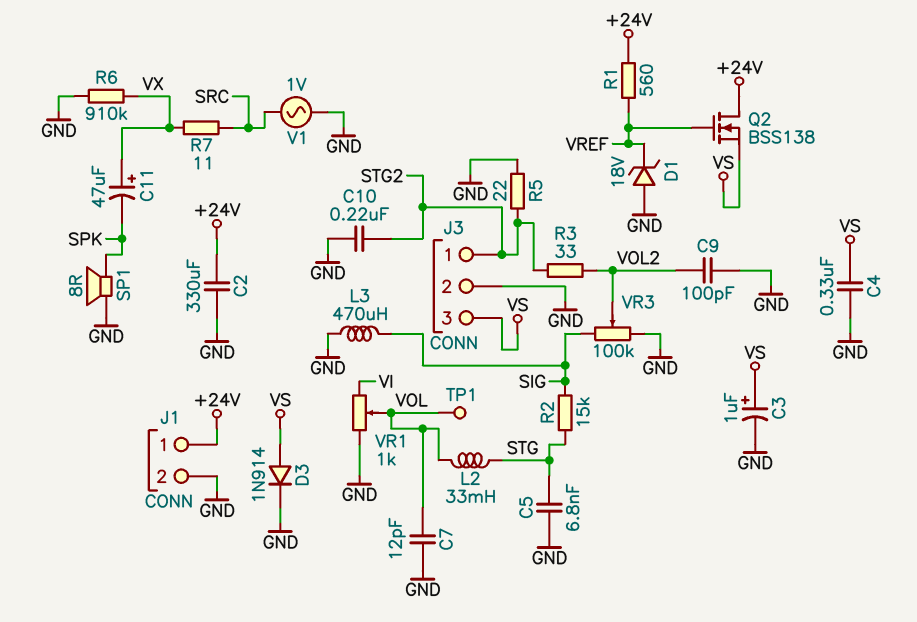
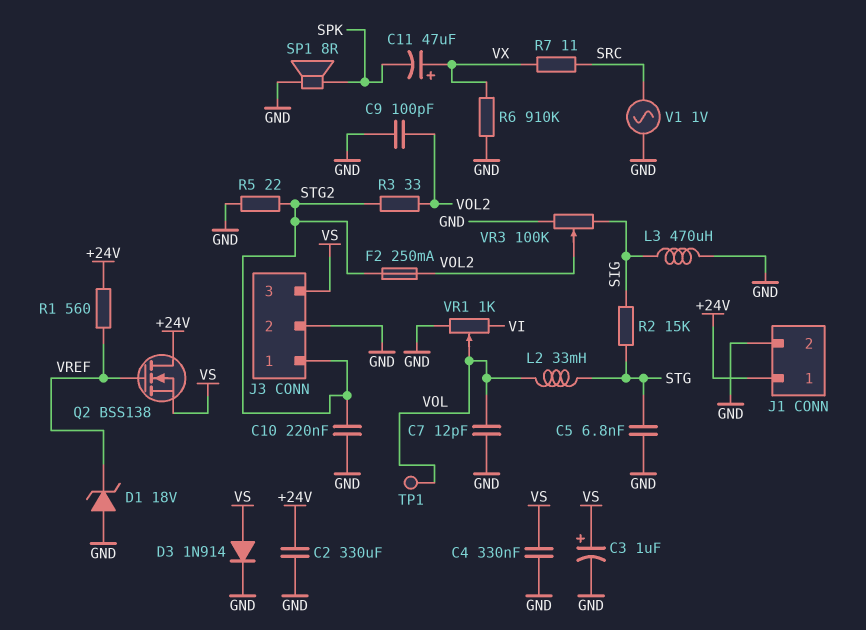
F2: none -> 250mA (STG2, VOL2)

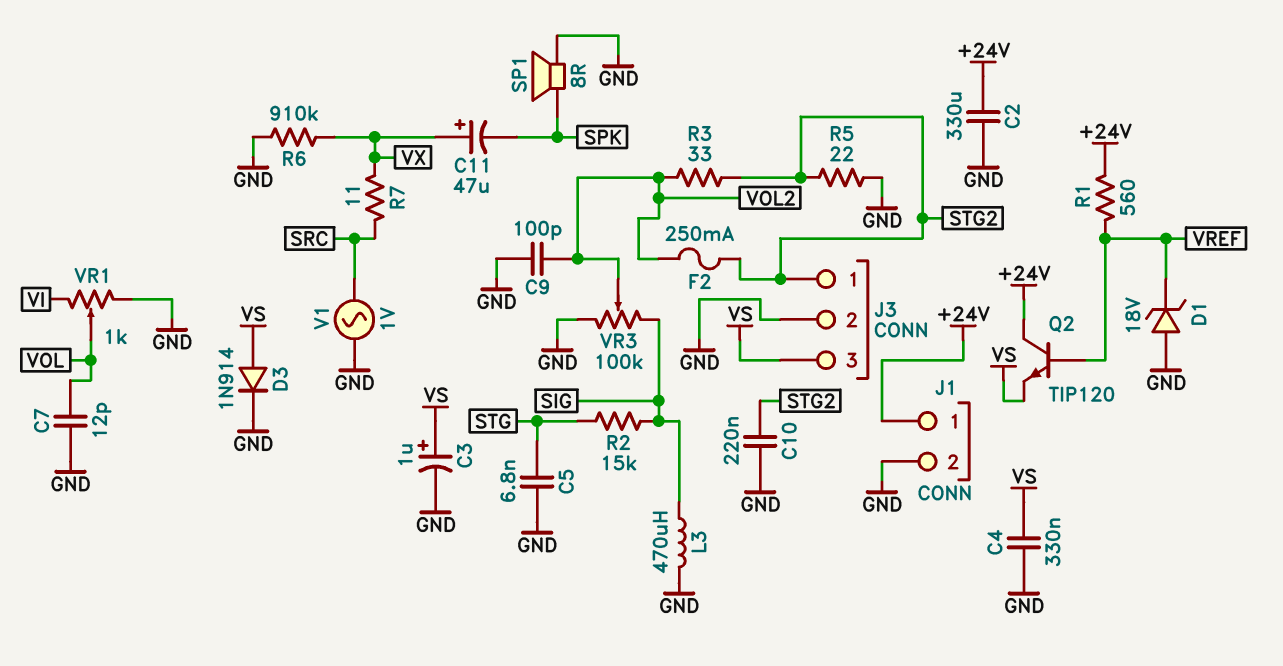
L2: 33mH (STG, VOL) -> none
Q2: NMOS BSS138 (G VREF, D +24V, S VS) -> NPN TIP120 (B VREF, C +24V, E VS)
TP1: test point (VOL) -> none

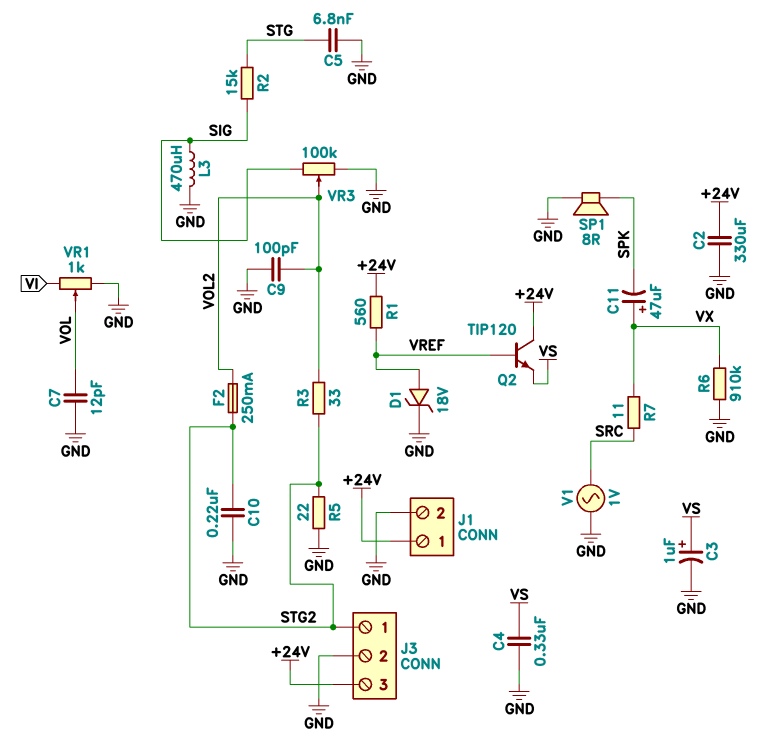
D1: zener 18V (A GND, K VREF) -> zener 18V (A VREF, K GND)
D3: diode 1N914 (A VS, K GND) -> none
J3 pin 3: VS -> +24V

